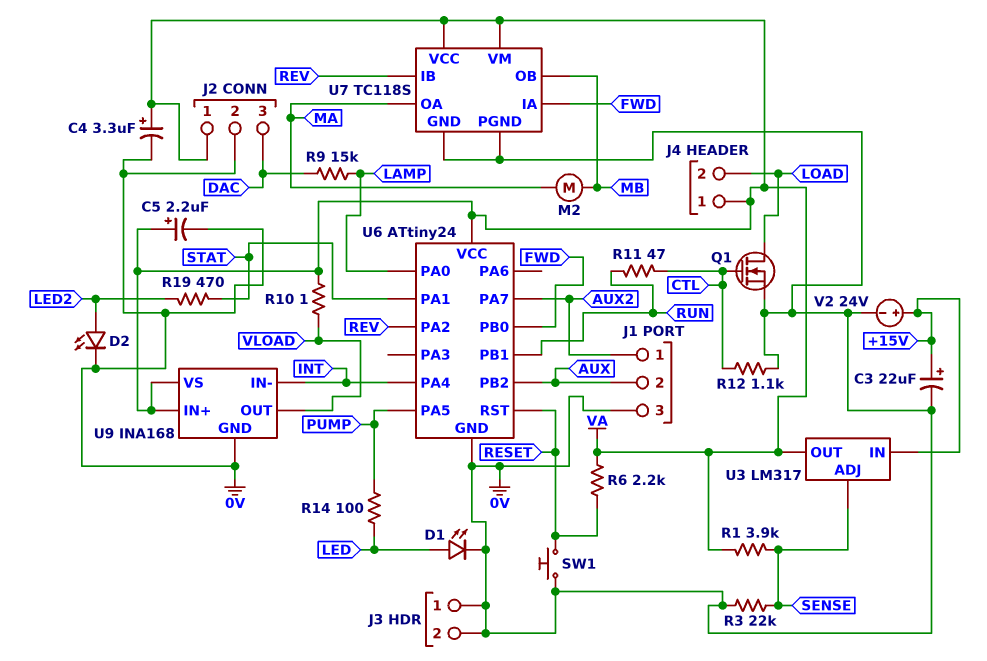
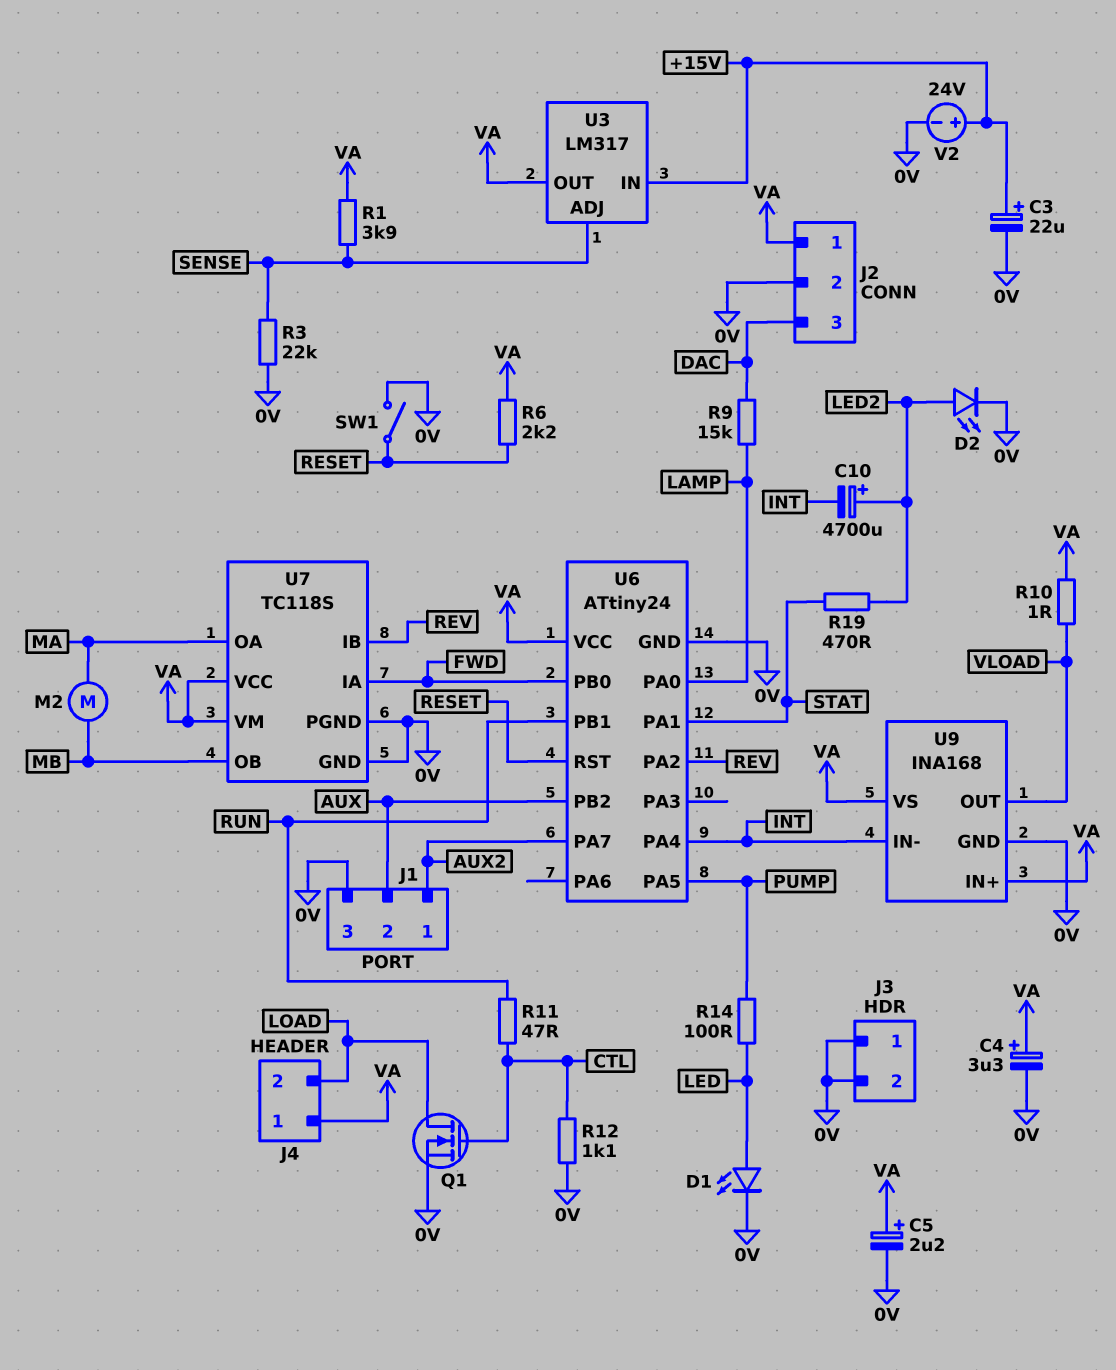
C10: none -> 4700uF (plus LED2, minus INT)
SW1: button (0V, RESET) -> switch (0V, RESET)

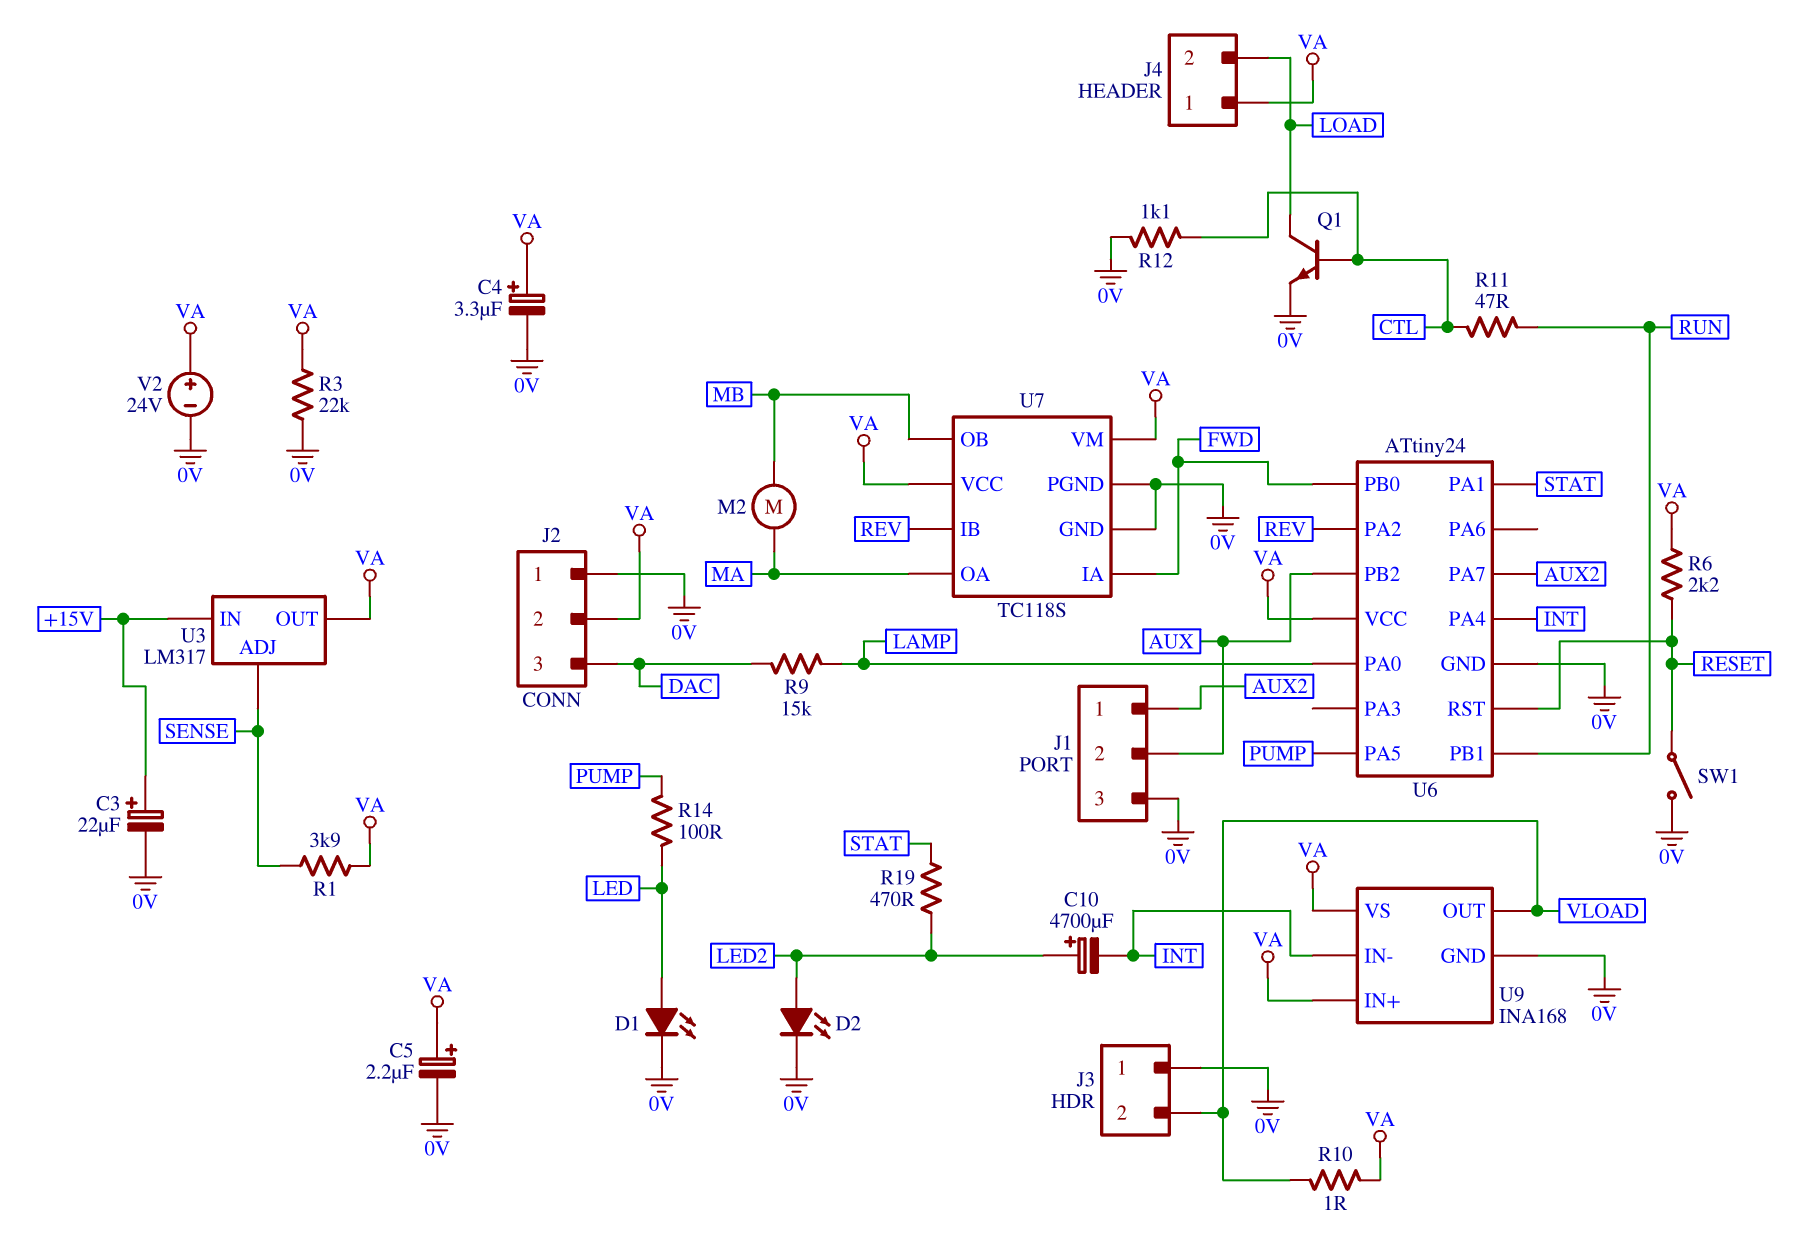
J2 pin 1: VA -> 0V
J2 pin 2: 0V -> VA
J3 pin 2: 0V -> VLOAD
Q1: NMOS (G CTL, D LOAD, S 0V) -> NPN (B CTL, C LOAD, E 0V)
R3: 22k (0V, SENSE) -> 22k (0V, VA)
V2: 24V (plus +15V, minus 0V) -> 24V (plus VA, minus 0V)

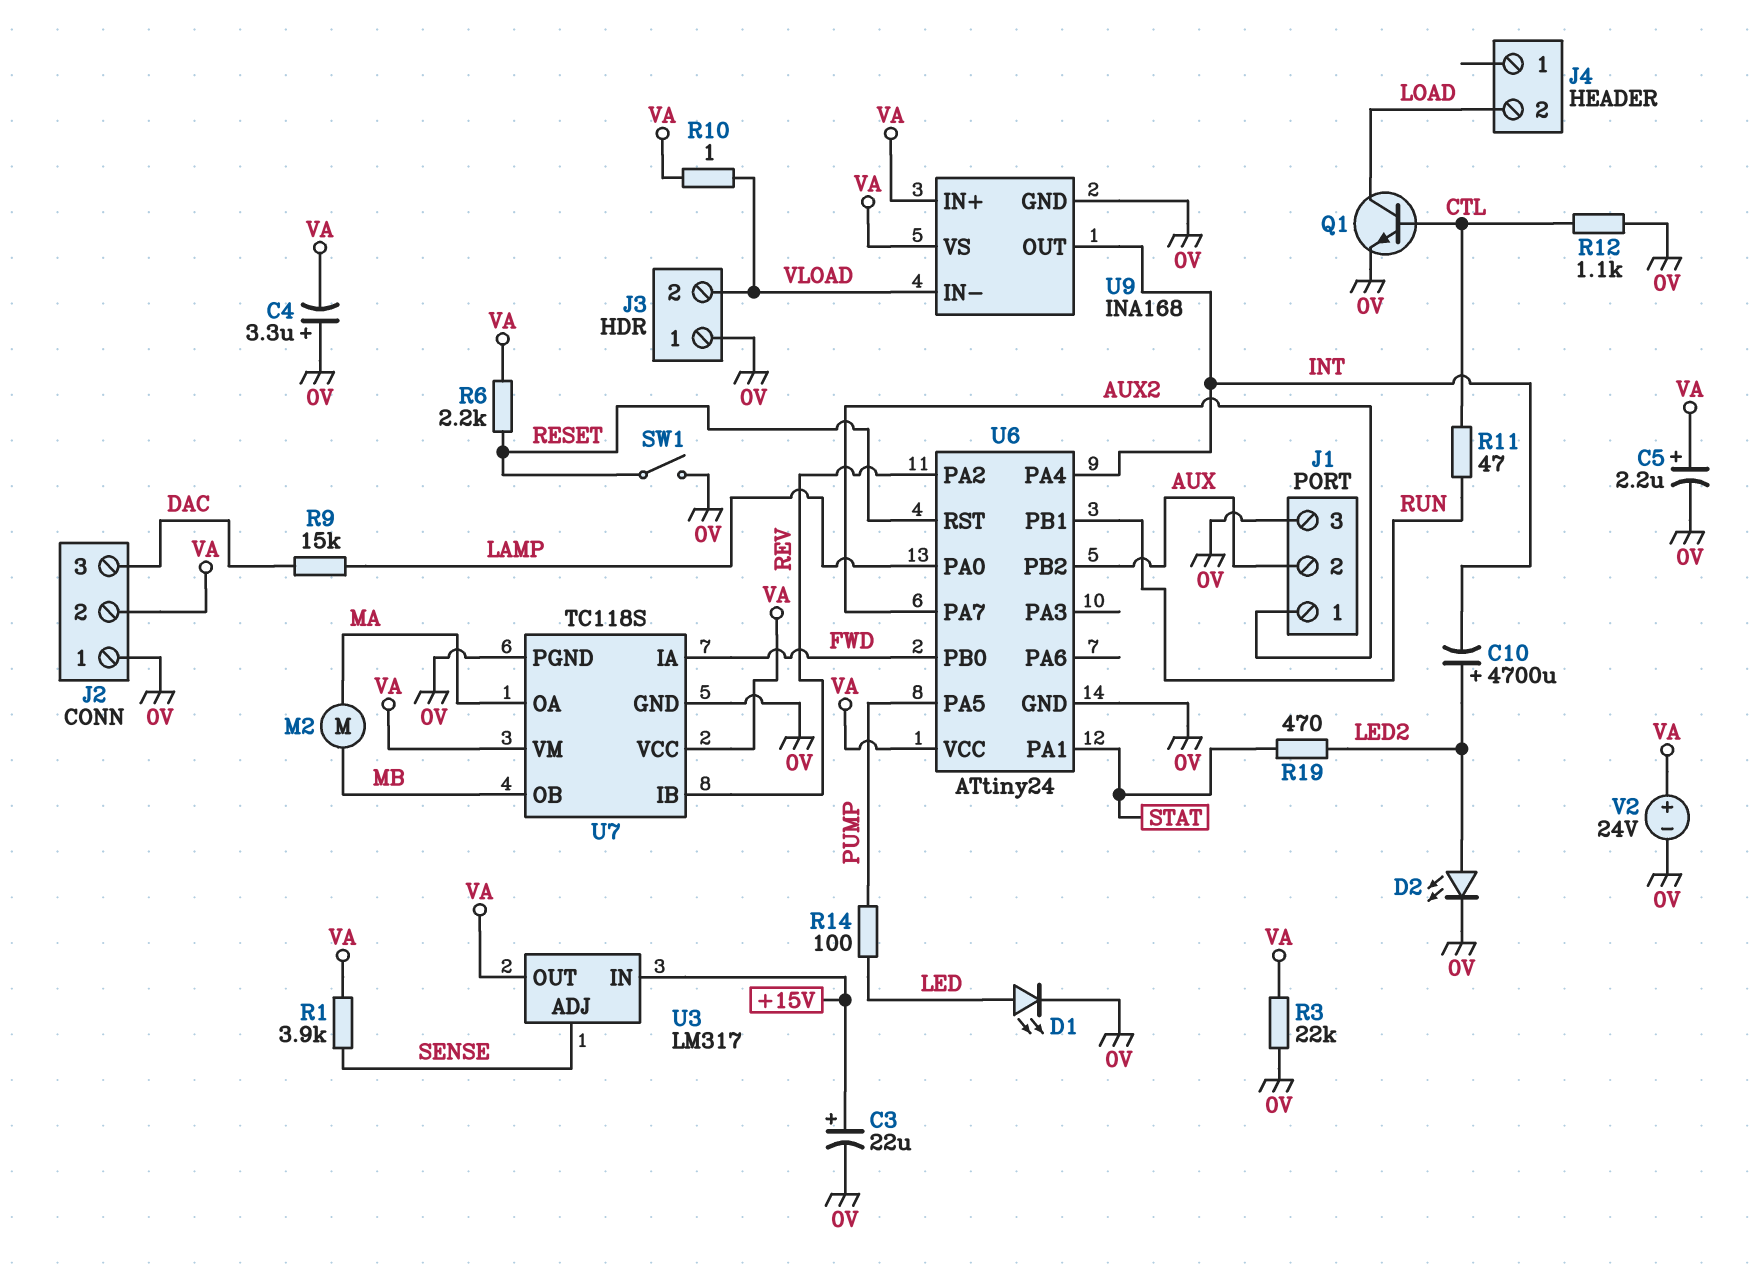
C4: 3.3uF (plus VA, minus 0V) -> 3.3uF (plus 0V, minus VA)
J4 pin 1: VA -> none
U9 pin IN-: INT -> VLOAD
U9 pin OUT: VLOAD -> INT

